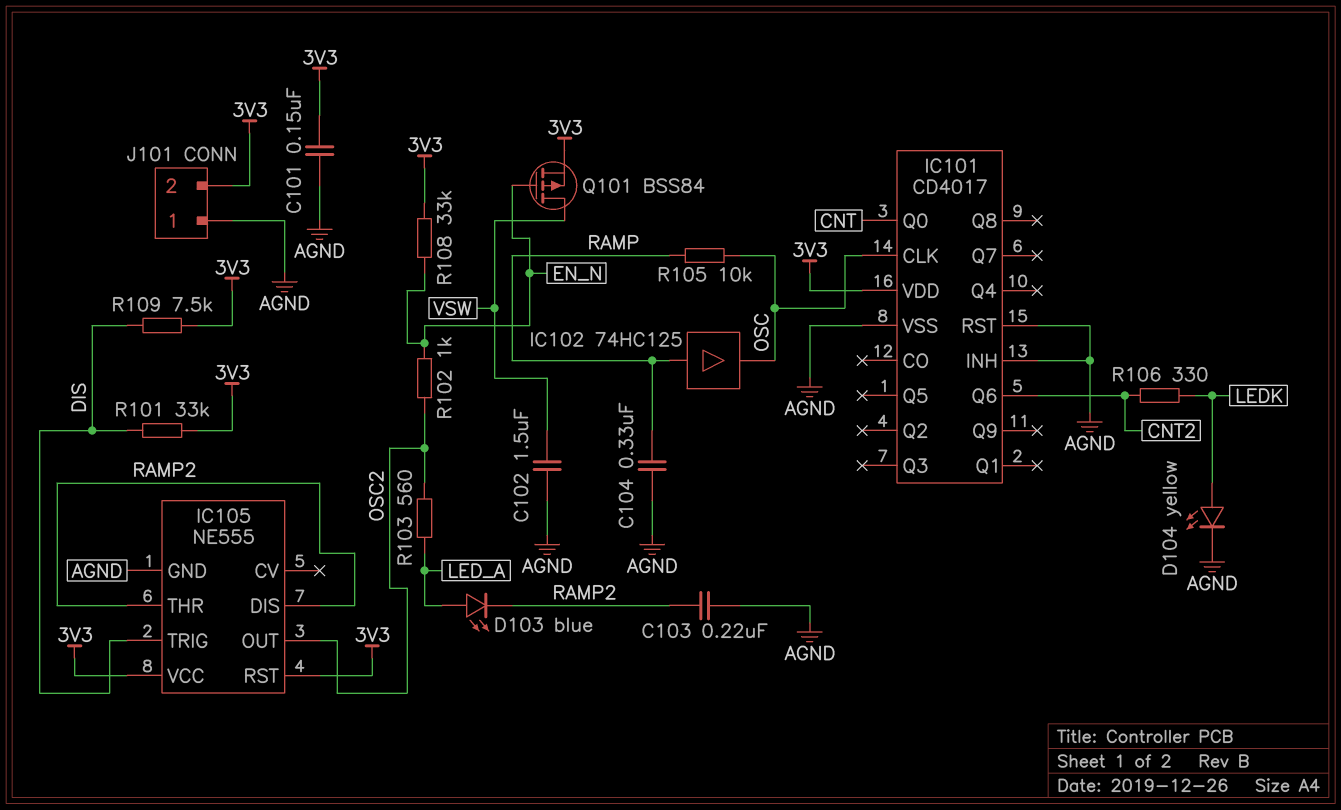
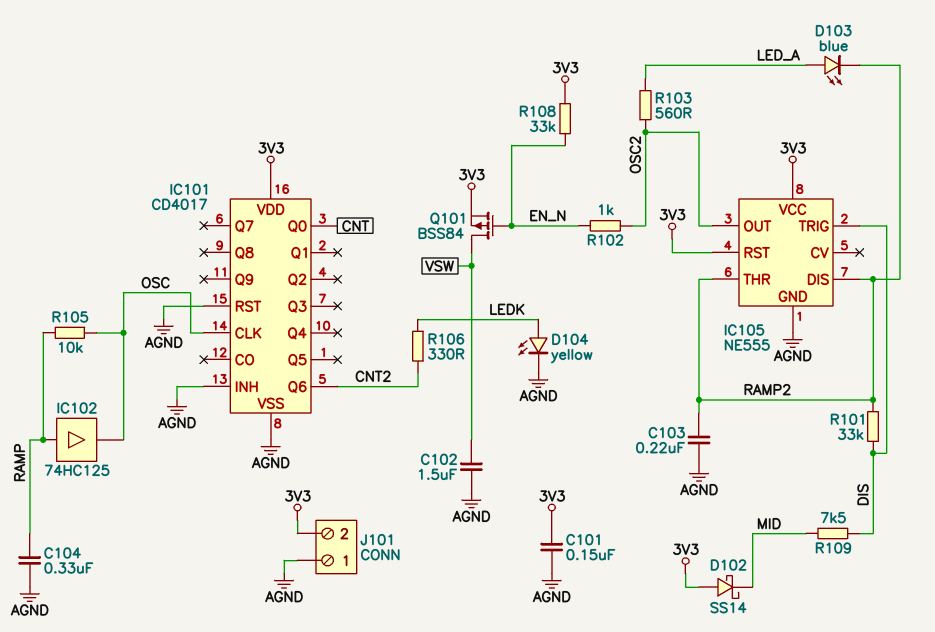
D102: none -> schottky SS14 (A 3V3, K MID)
R101: 33k (3V3, DIS) -> 33k (DIS, RAMP2)
R109: 7.5k (3V3, DIS) -> 7.5k (DIS, MID)

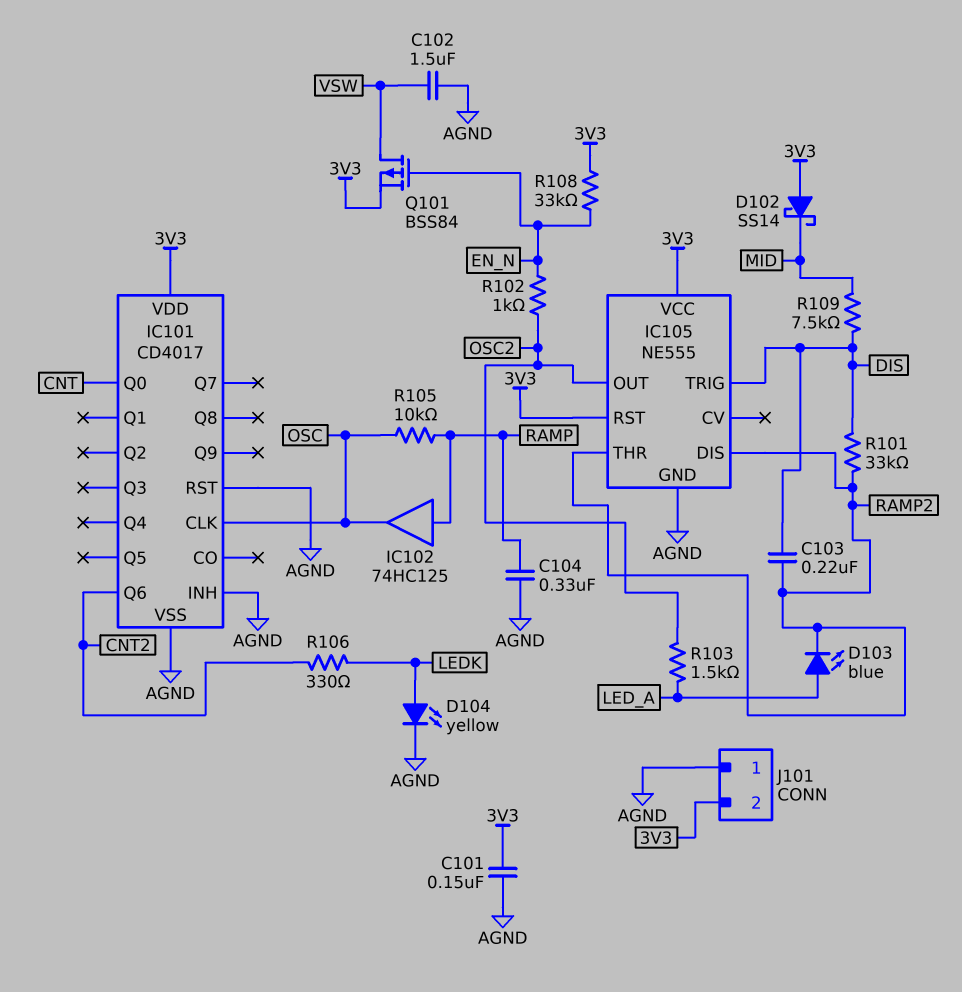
C103: 220nF (AGND, RAMP2) -> 220nF (DIS, RAMP2)
R103: 560 (LED_A, OSC2) -> 1.5k (LED_A, OSC2)

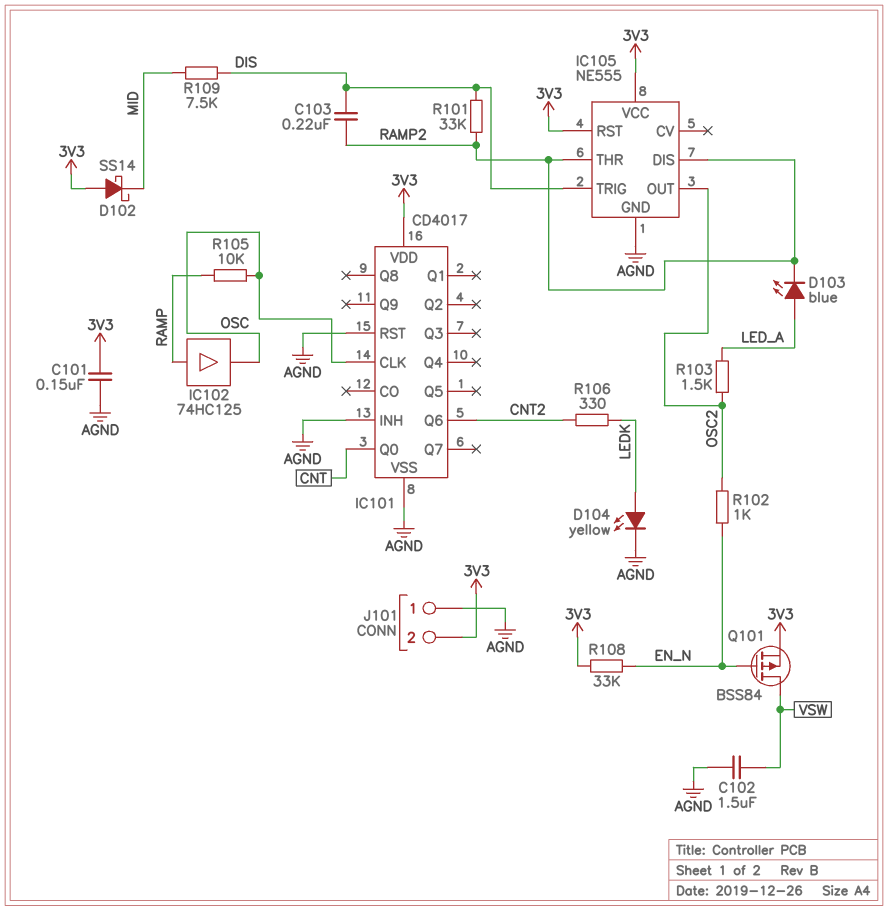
C104: 330nF (AGND, RAMP) -> none

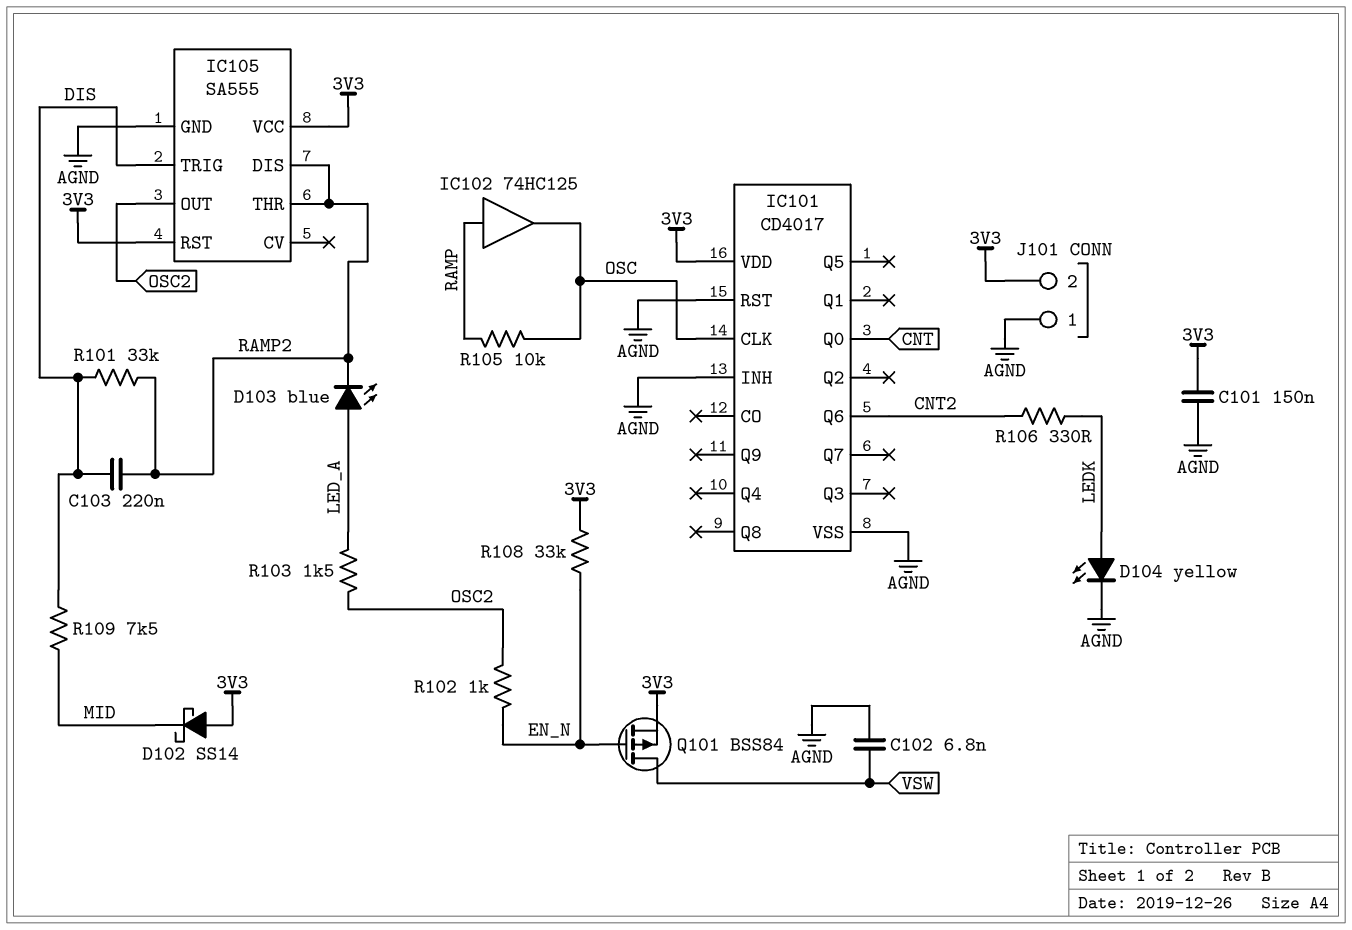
C102: 1.5uF (AGND, VSW) -> 6.8nF (AGND, VSW)
IC105: NE555 -> SA555

